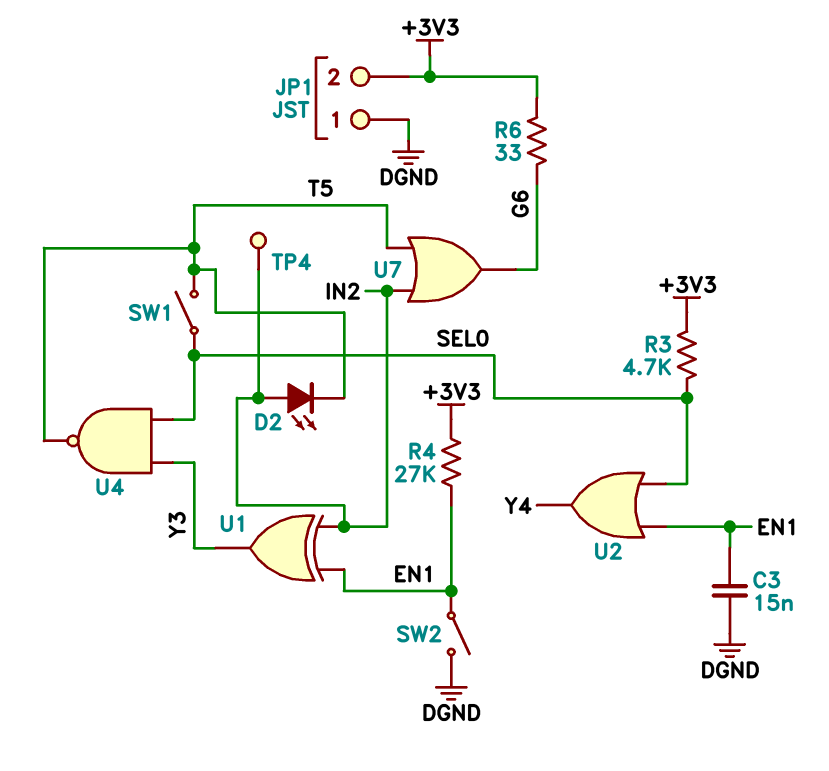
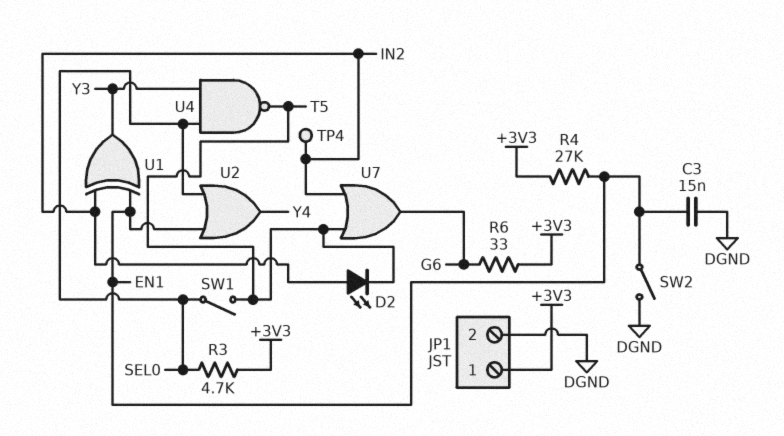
JP1 pin 1: DGND -> +3V3
JP1 pin 2: +3V3 -> DGND

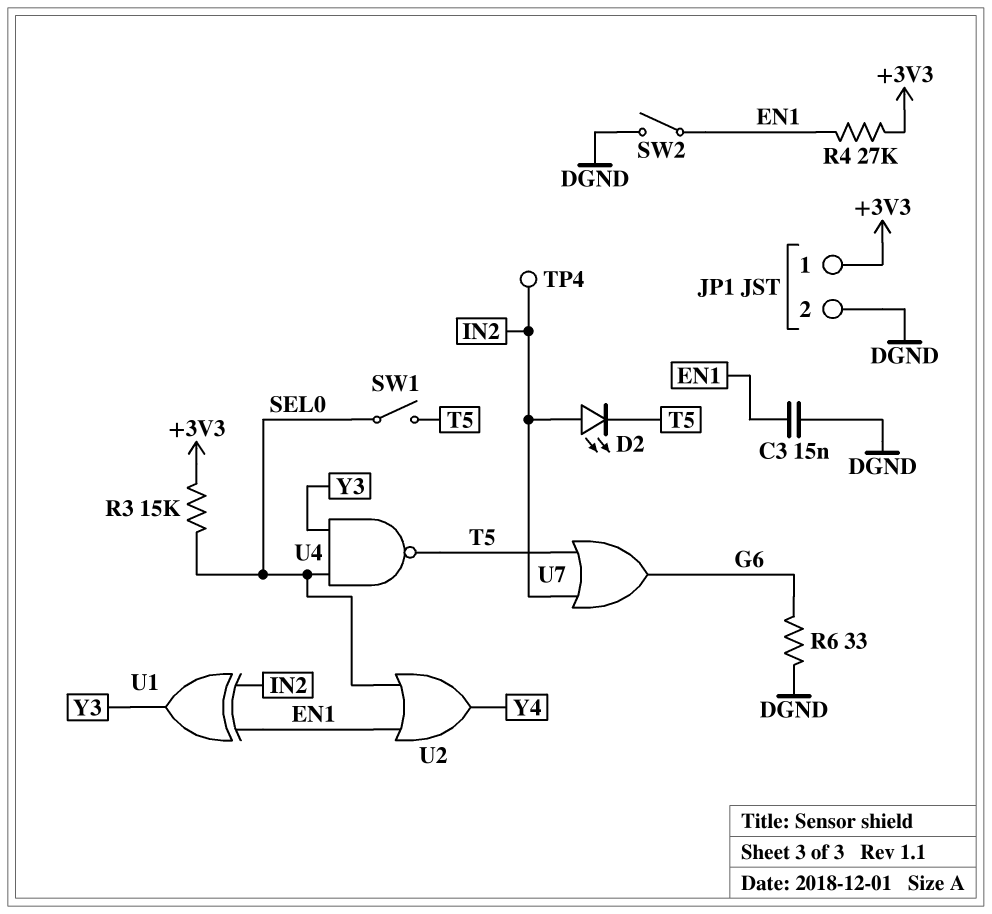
R3: 4.7k (+3V3, SEL0) -> 15k (+3V3, SEL0)
R6: 33 (+3V3, G6) -> 33 (DGND, G6)

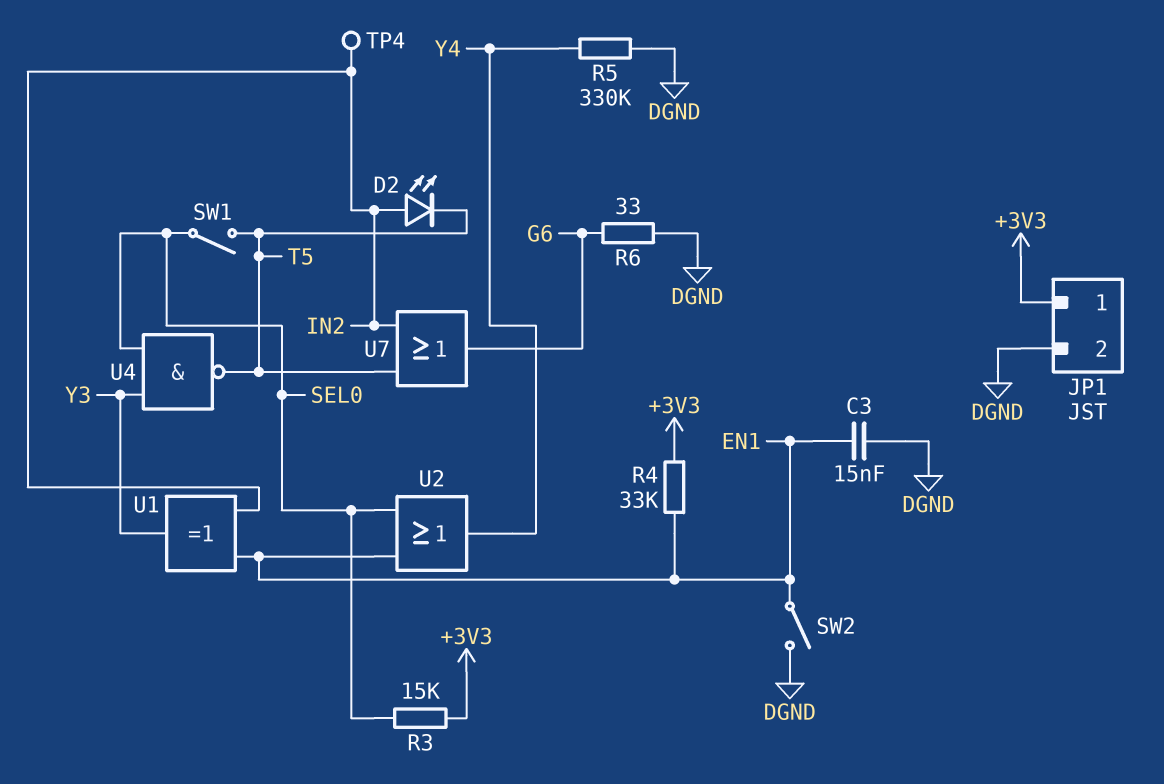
R4: 27k (+3V3, EN1) -> 33k (+3V3, EN1)
R5: none -> 330k (DGND, Y4)

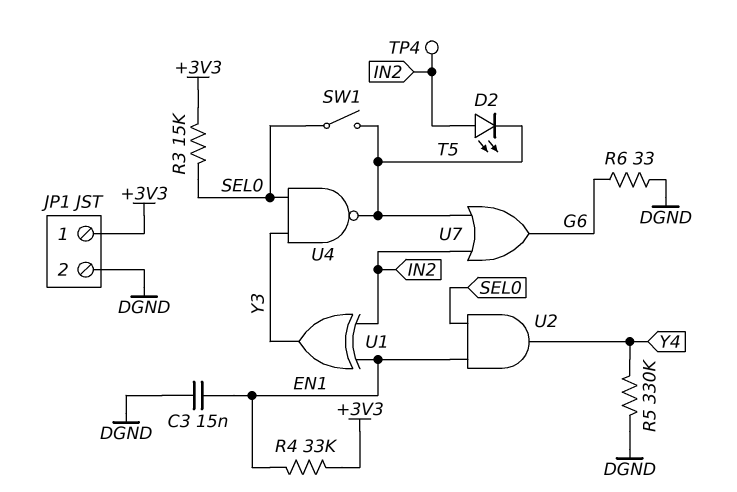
SW2: switch (DGND, EN1) -> none
U2: OR (in EN1, in SEL0, out Y4) -> AND (in EN1, in SEL0, out Y4)

